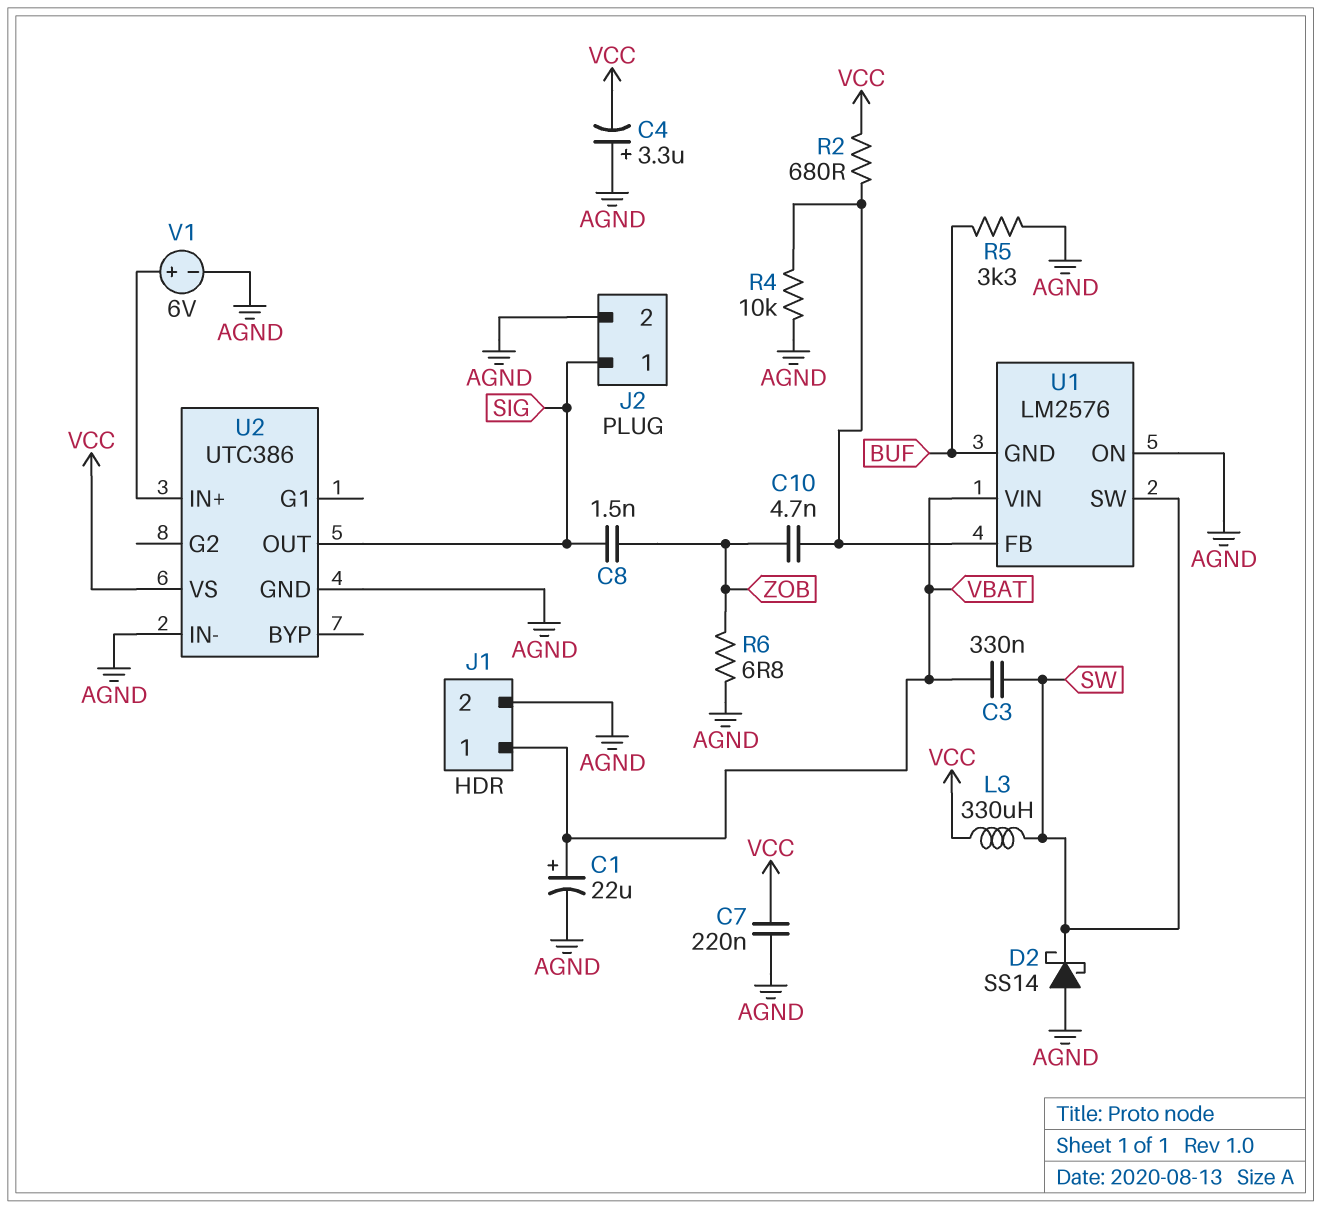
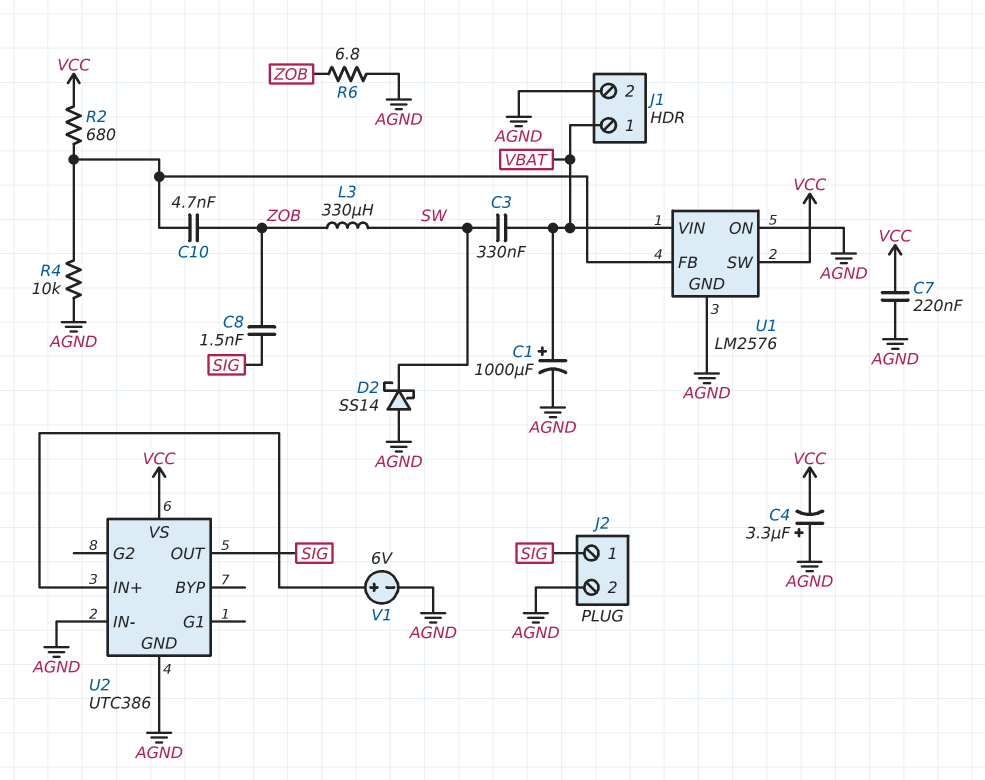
C1: 22uF (plus VBAT, minus AGND) -> 1000uF (plus VBAT, minus AGND)
L3: 330uH (SW, VCC) -> 330uH (SW, ZOB)
R5: 3.3k (AGND, BUF) -> none
U1 pin GND: BUF -> AGND
U1 pin SW: SW -> VCC

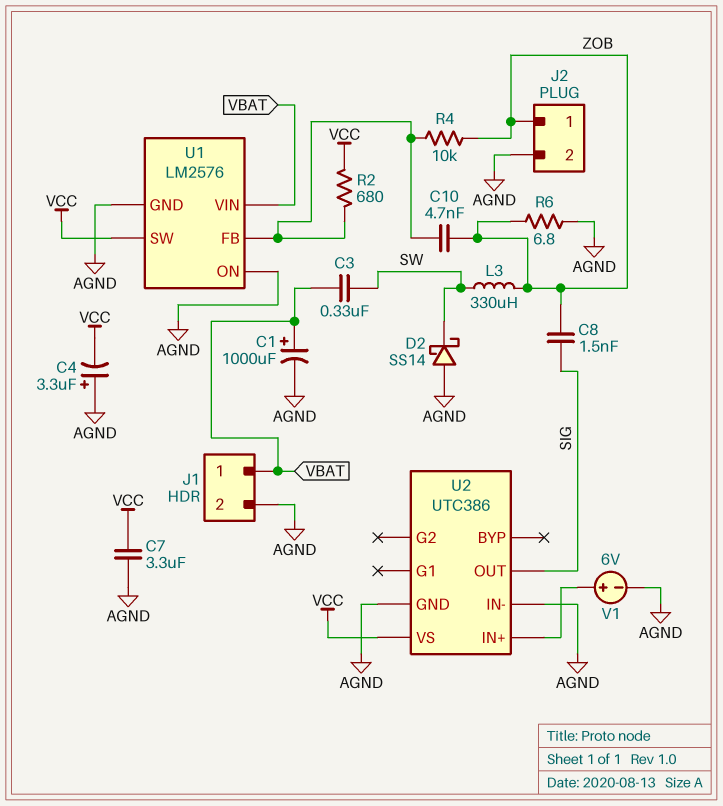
C7: 220nF (AGND, VCC) -> 3.3uF (AGND, VCC)
J2 pin 1: SIG -> ZOB
R4: 10k (AGND, U1/FB) -> 10k (U1/FB, ZOB)

